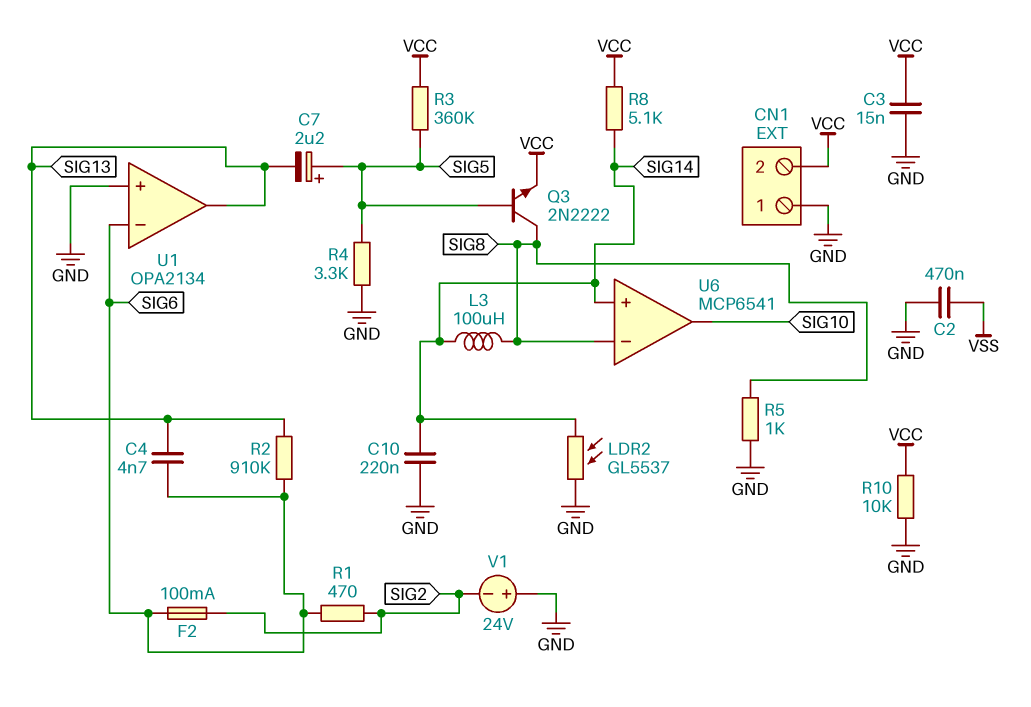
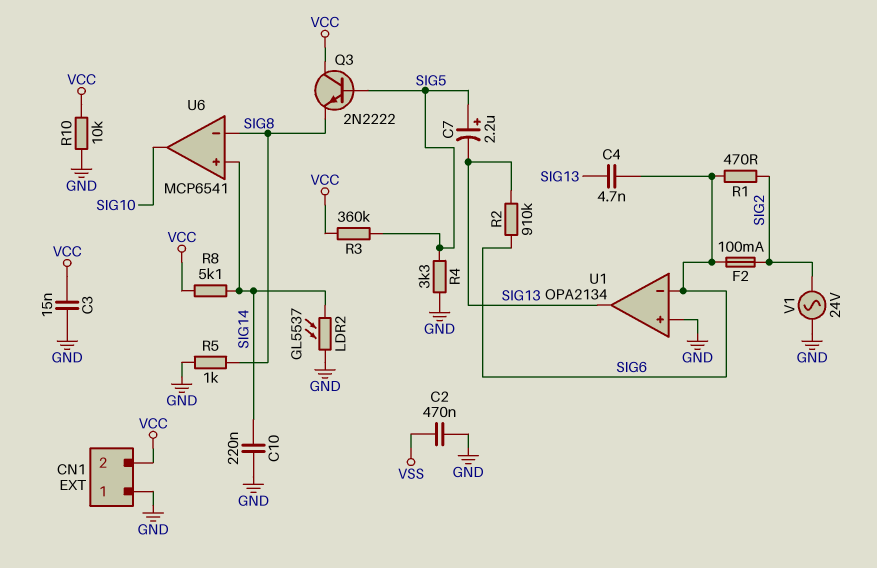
L3: 100uH (SIG8, SIG14) -> none
Q3: NPN 2N2222 (B SIG5, C SIG8, E VCC) -> NPN 2N2222 (B SIG5, C VCC, E SIG8)
V1: 24V (plus GND, minus SIG2) -> AC 24V (GND, SIG2)

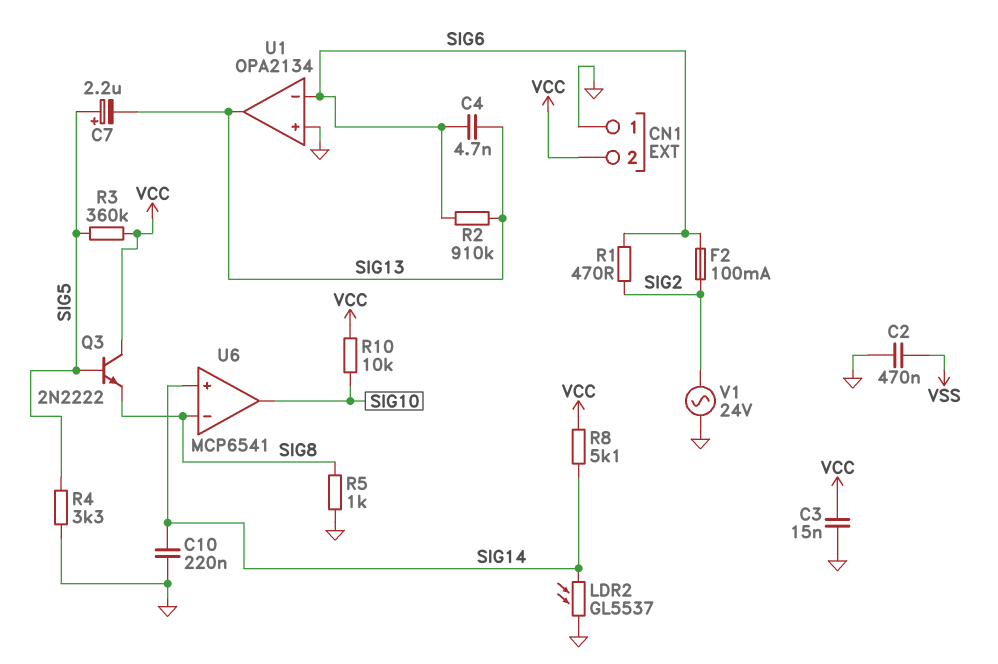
R10: 10k (GND, VCC) -> 10k (SIG10, VCC)

